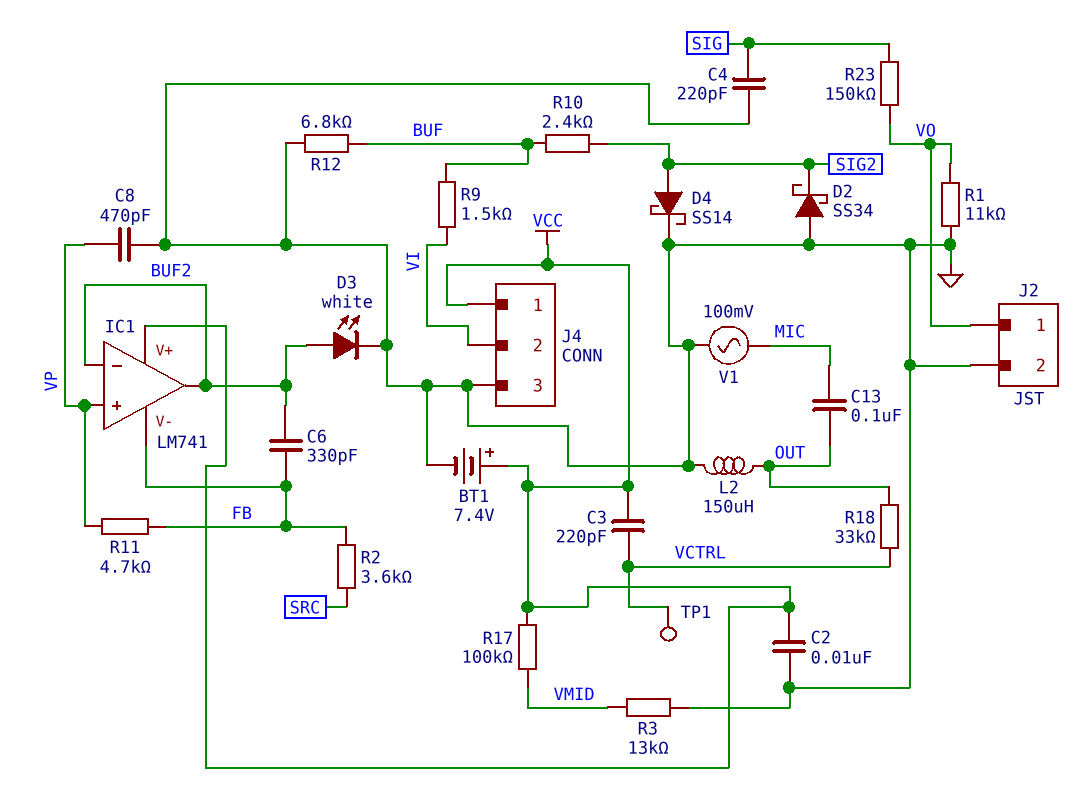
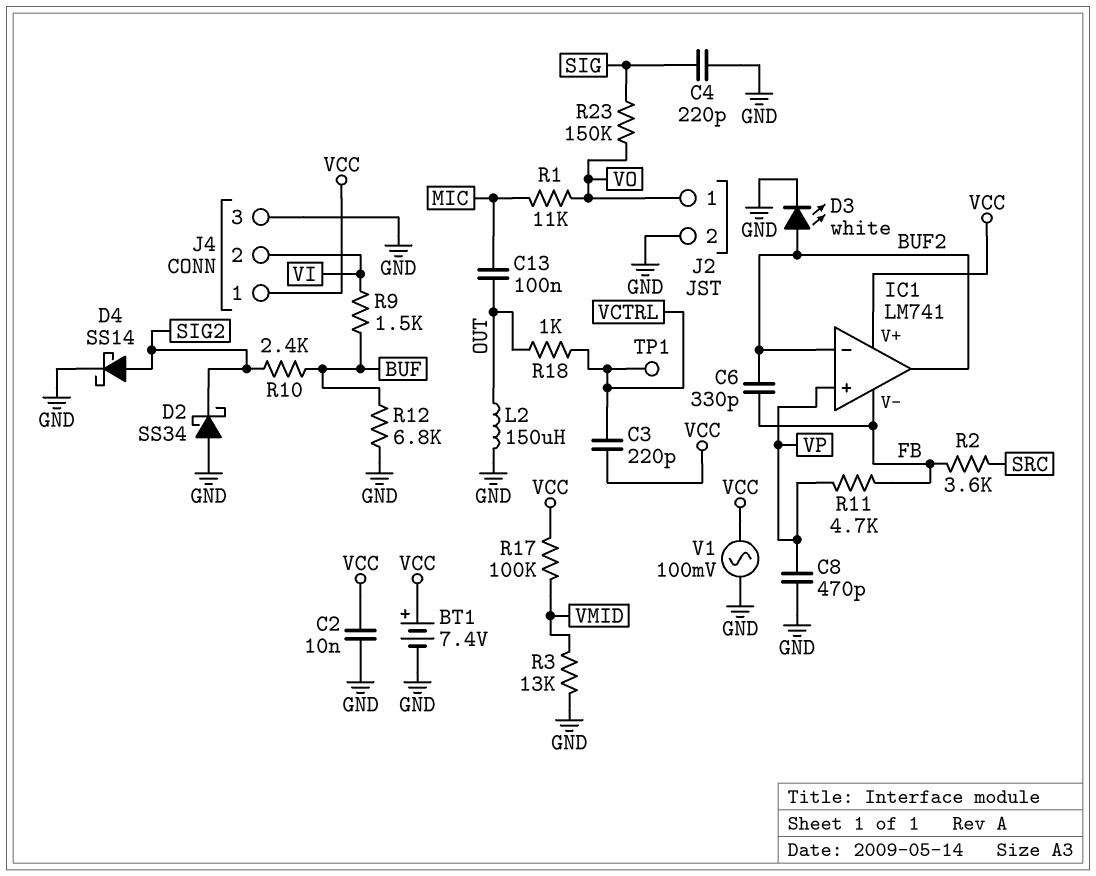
R1: 11k (GND, VO) -> 11k (MIC, VO)
R18: 33k (OUT, VCTRL) -> 1k (OUT, VCTRL)
V1: AC 100mV (GND, MIC) -> AC 100mV (GND, VCC)

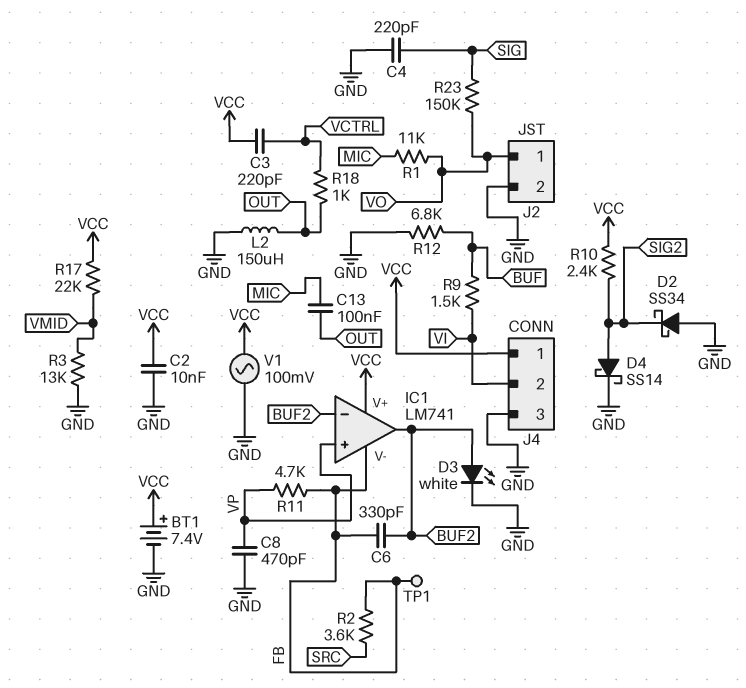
R10: 2.4k (BUF, SIG2) -> 2.4k (SIG2, VCC)
R17: 100k (VCC, VMID) -> 22k (VCC, VMID)
TP1: test point (VCTRL) -> test point (FB)

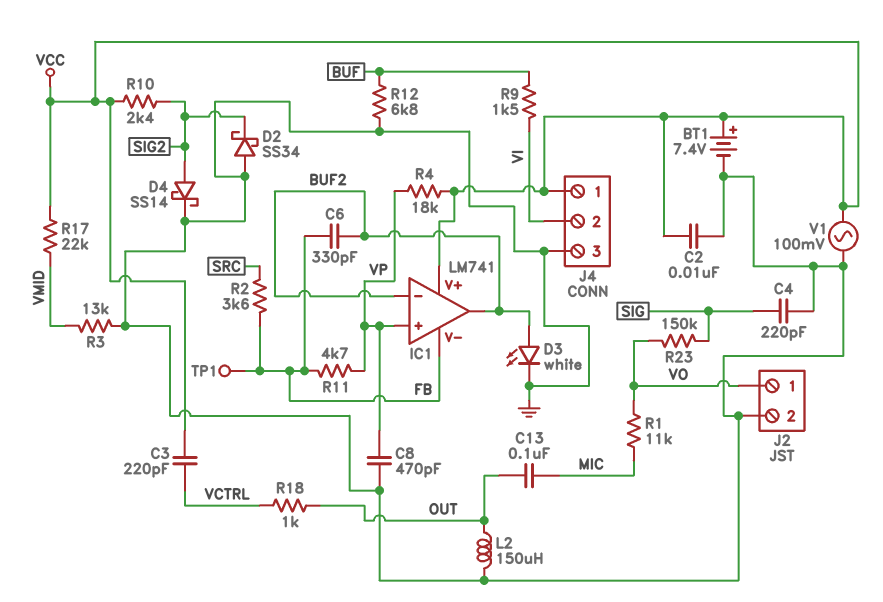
R4: none -> 18k (VCC, VP)

